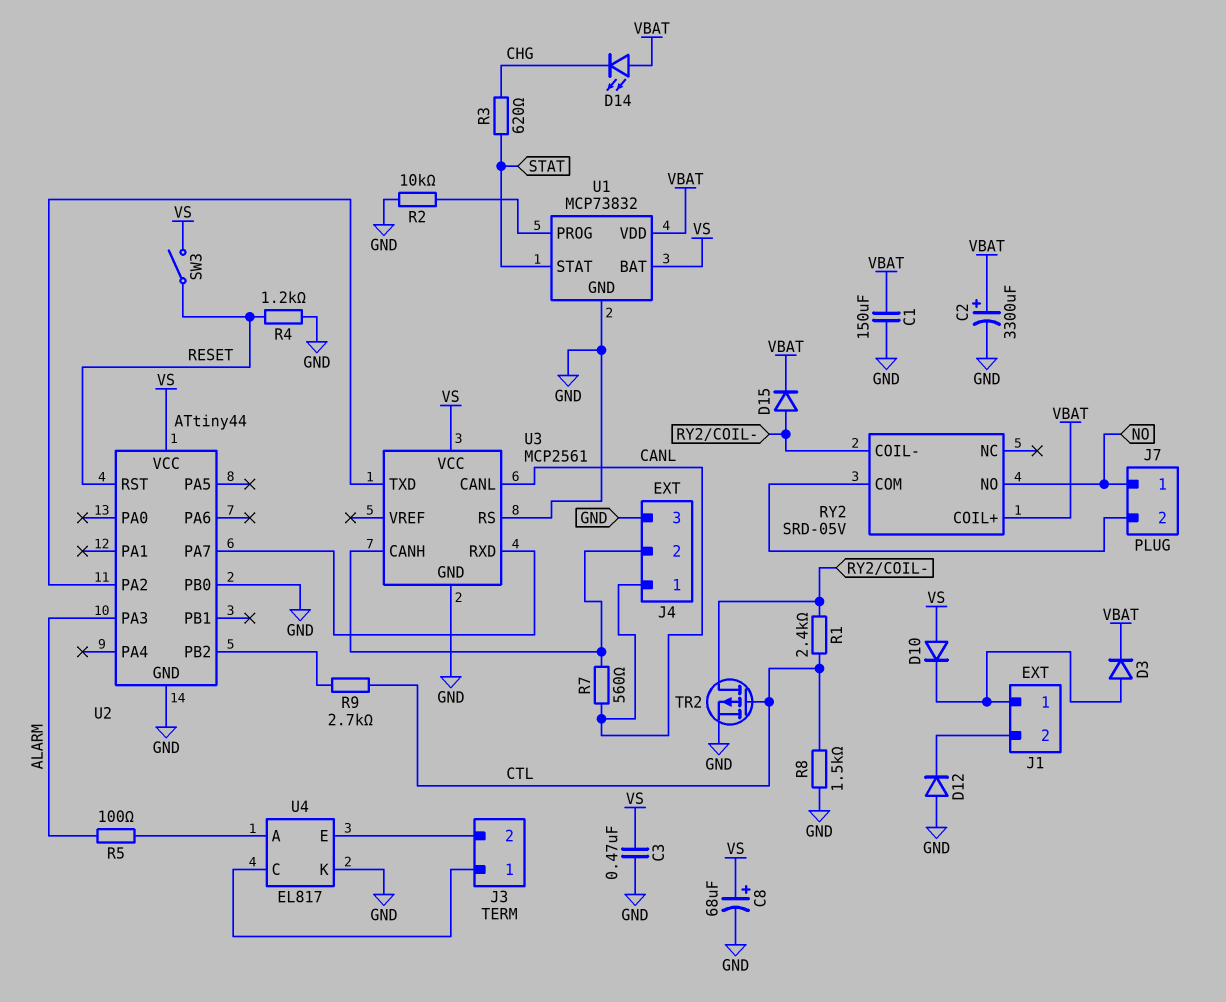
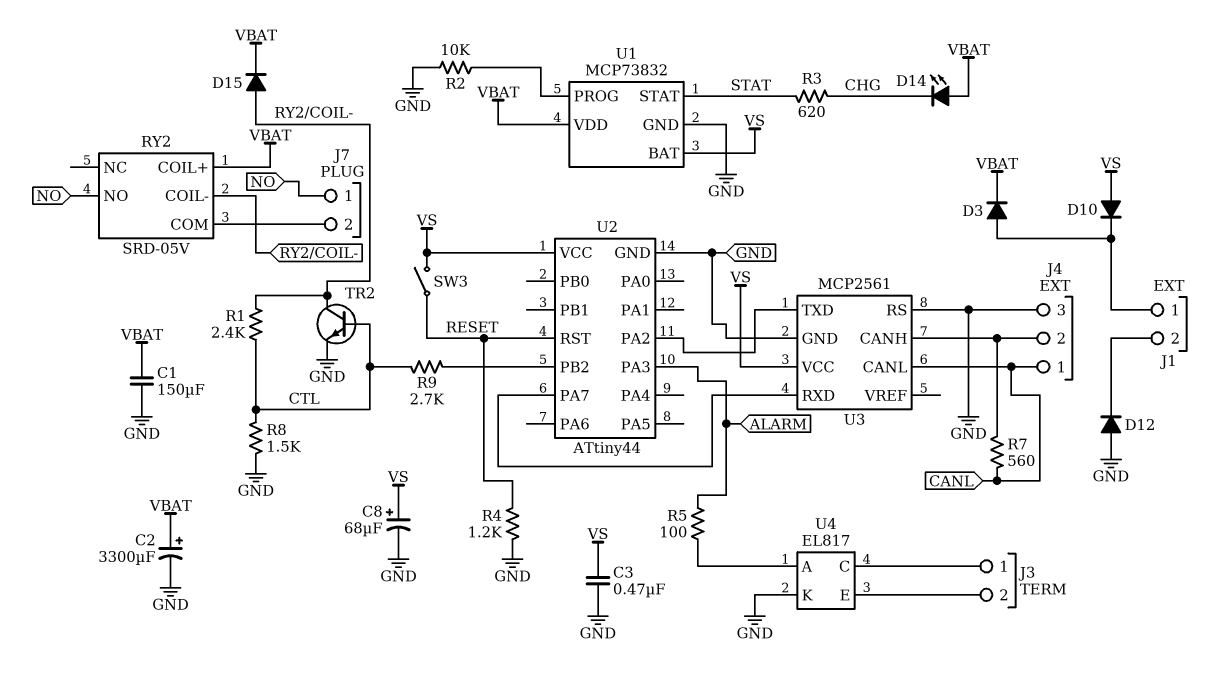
TR2: PMOS (G CTL, D RY2/COIL-, S GND) -> NPN (B CTL, C RY2/COIL-, E GND)
U2 pin PB0: GND -> none

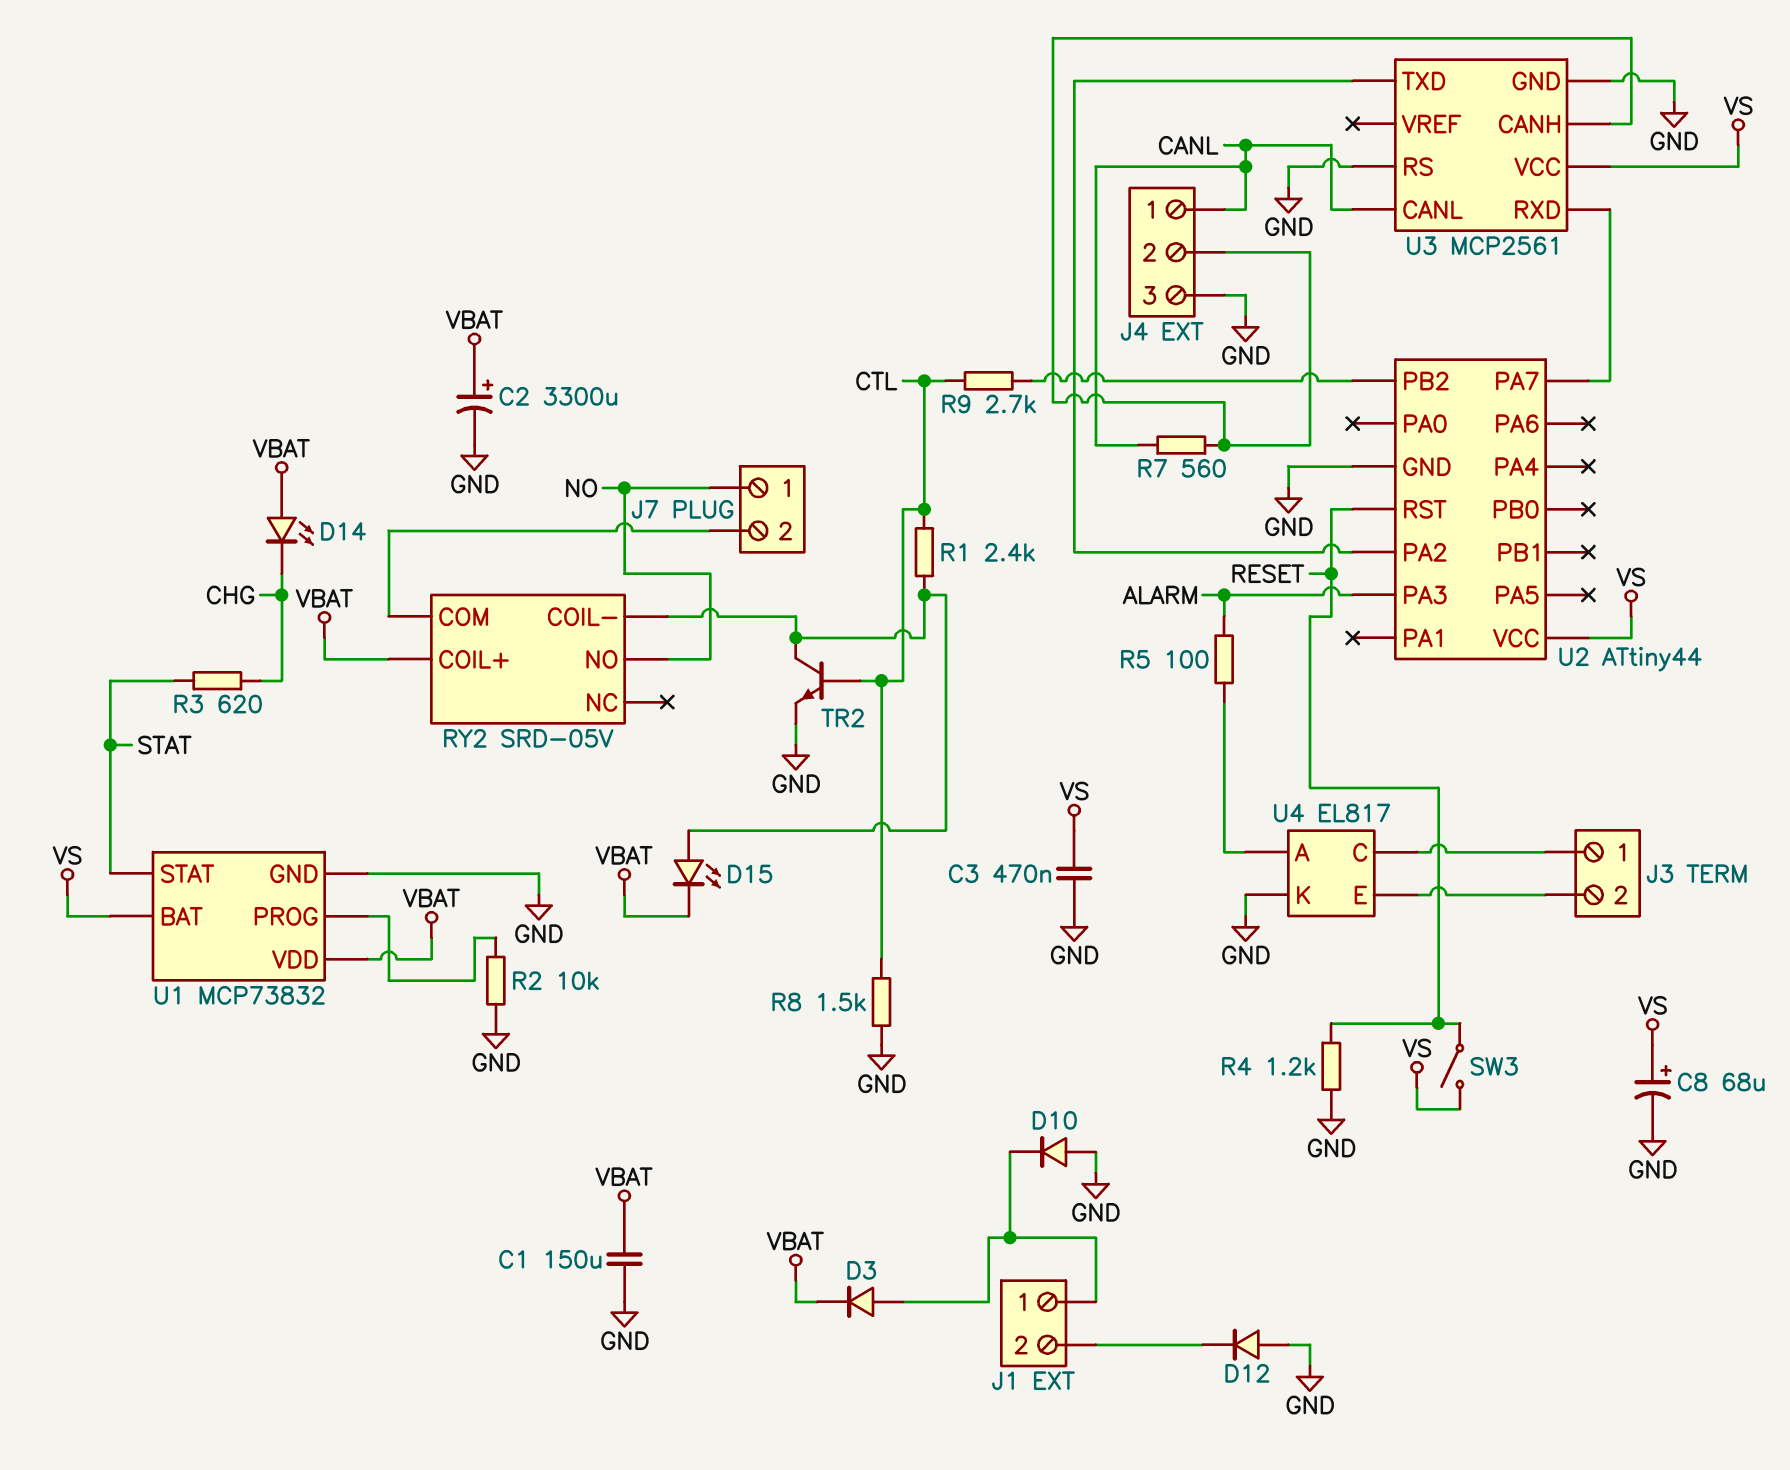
D10: diode (A VS, K J1/1) -> diode (A GND, K J1/1)
D15: diode (A RY2/COIL-, K VBAT) -> LED (A RY2/COIL-, K VBAT)

